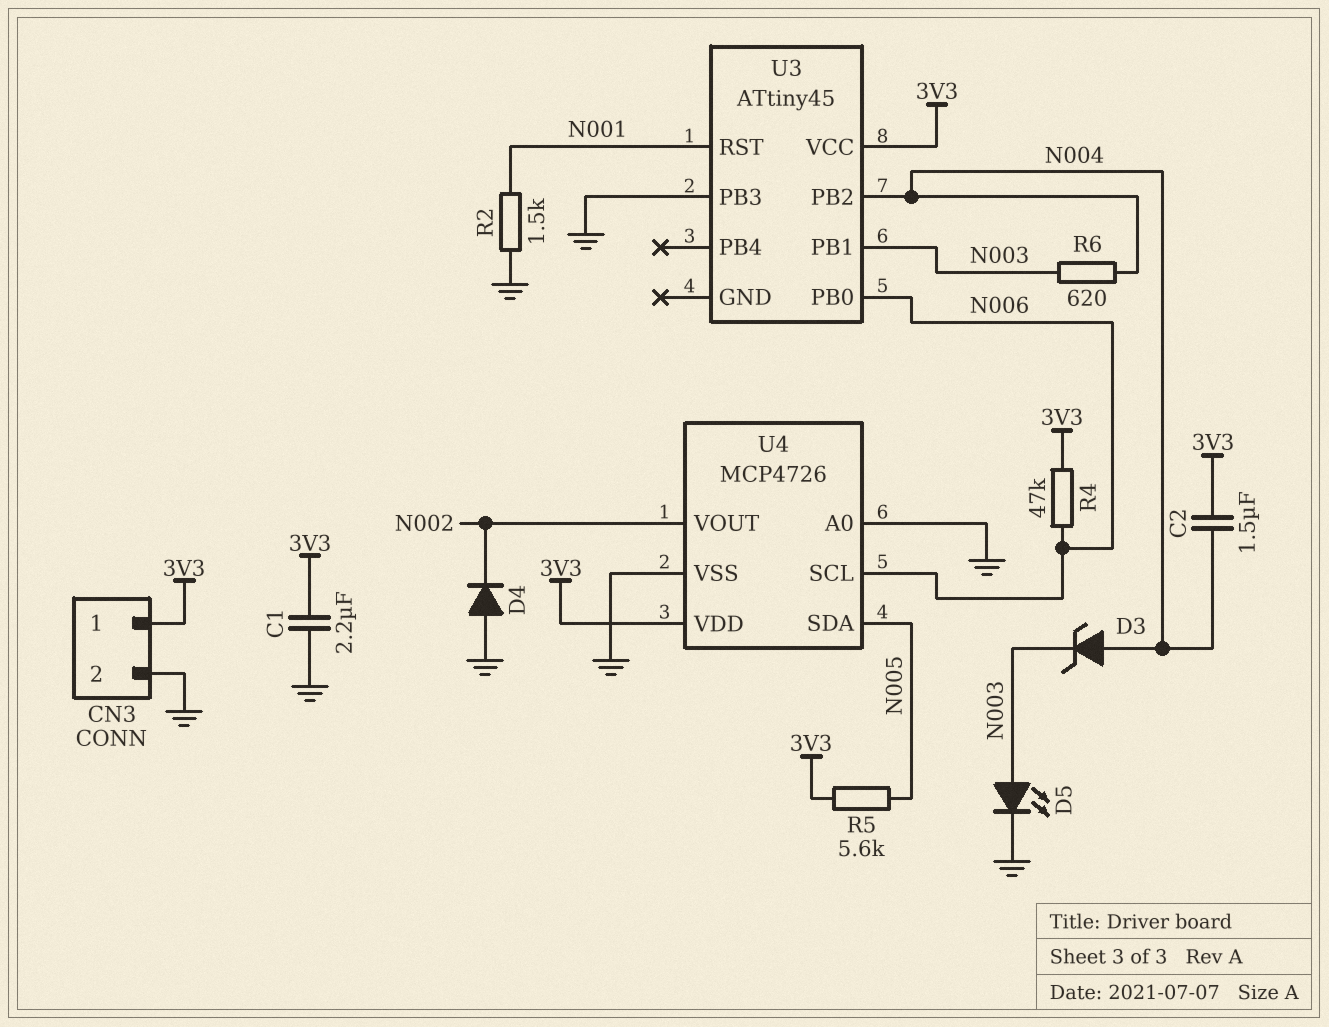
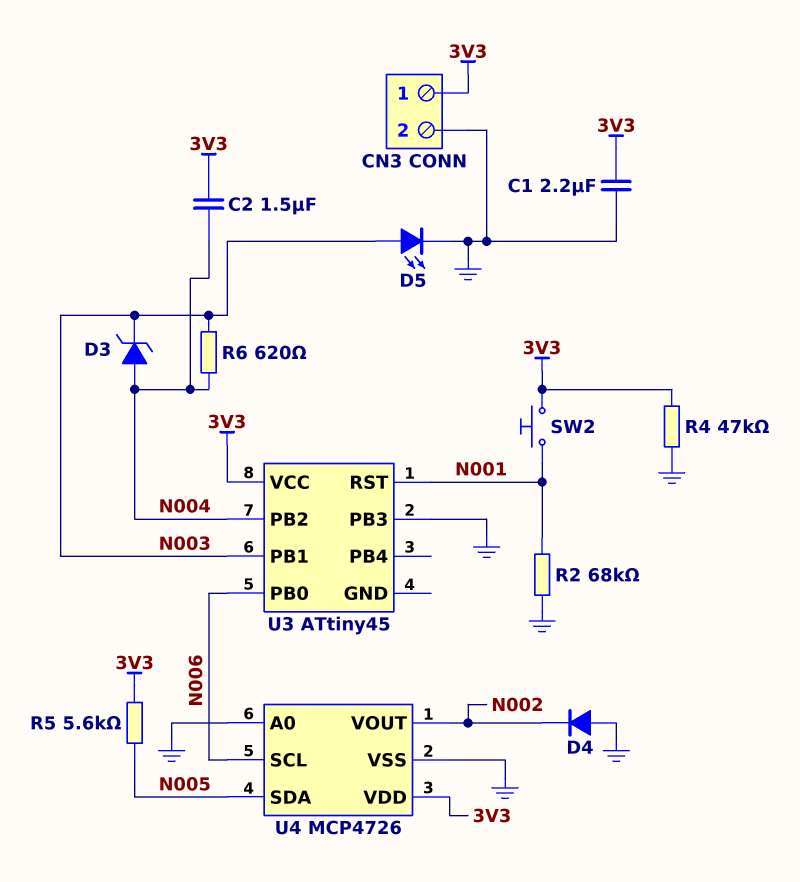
R2: 1.5k (GND, N001) -> 68k (GND, N001)
R4: 47k (3V3, N006) -> 47k (3V3, GND)
SW2: none -> button (3V3, N001)

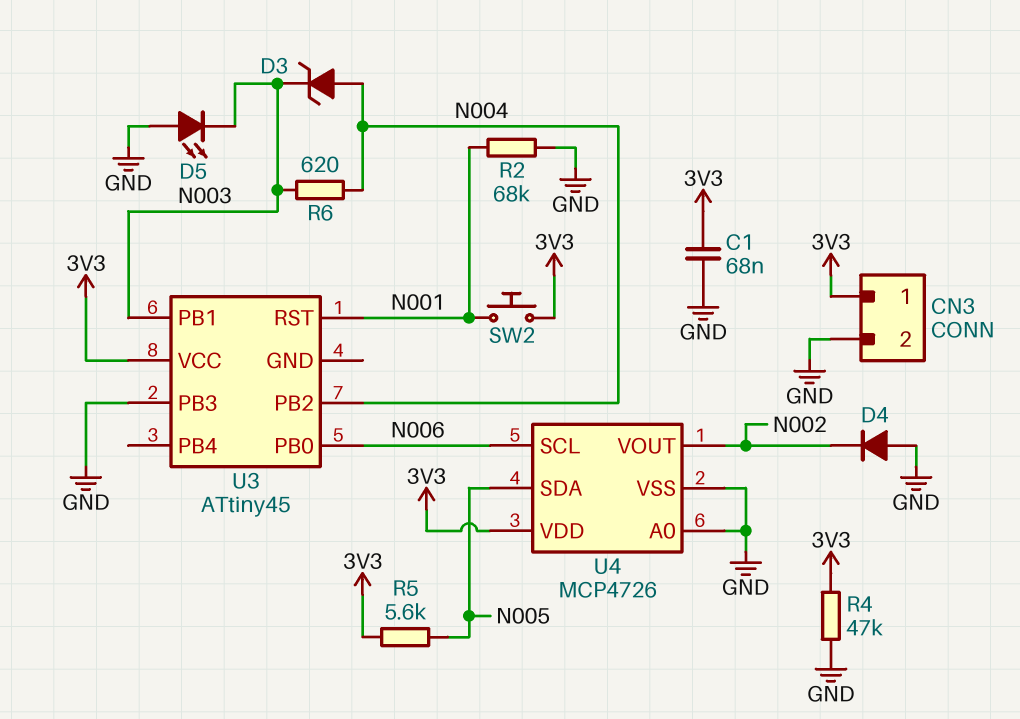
C1: 2.2uF (3V3, GND) -> 68nF (3V3, GND)
C2: 1.5uF (3V3, N004) -> none
D5: LED (A N003, K GND) -> LED (A GND, K N003)

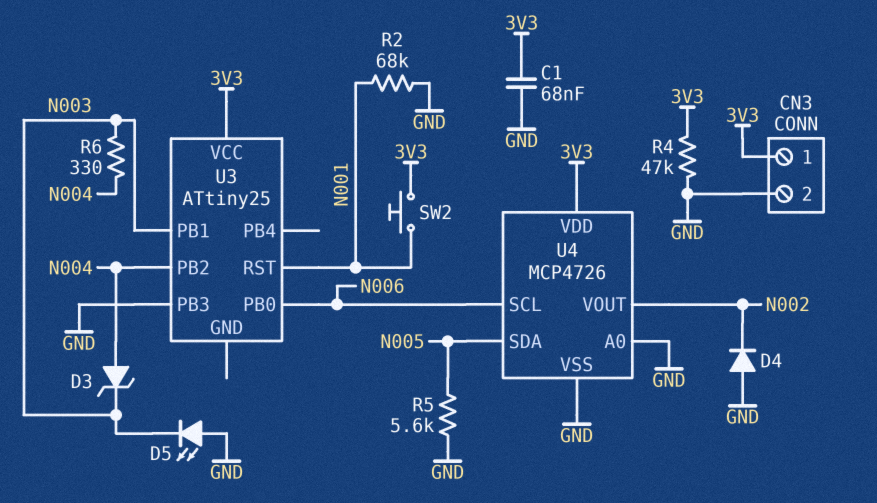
R5: 5.6k (3V3, N005) -> 5.6k (GND, N005)
R6: 620 (N003, N004) -> 330 (N003, N004)
U3: ATtiny45 -> ATtiny25

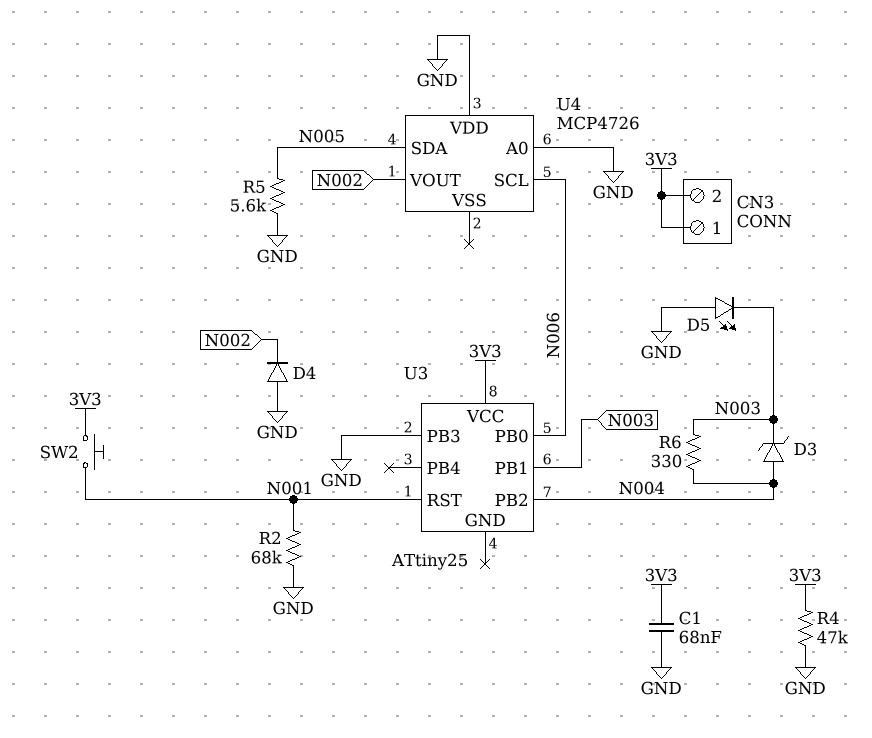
CN3 pin 2: GND -> 3V3
U4 pin VDD: 3V3 -> GND
U4 pin VSS: GND -> none

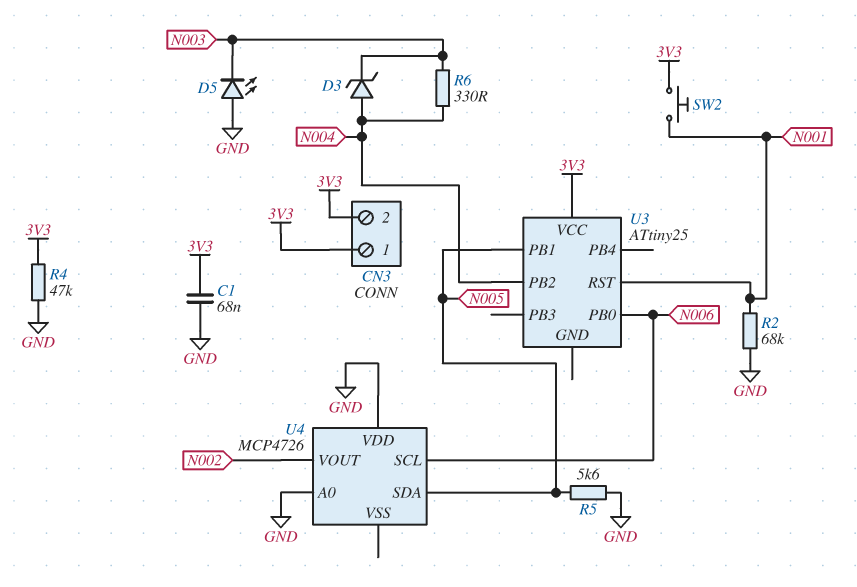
D4: diode (A GND, K N002) -> none
U3 pin PB1: N003 -> N005
U3 pin PB3: GND -> none

